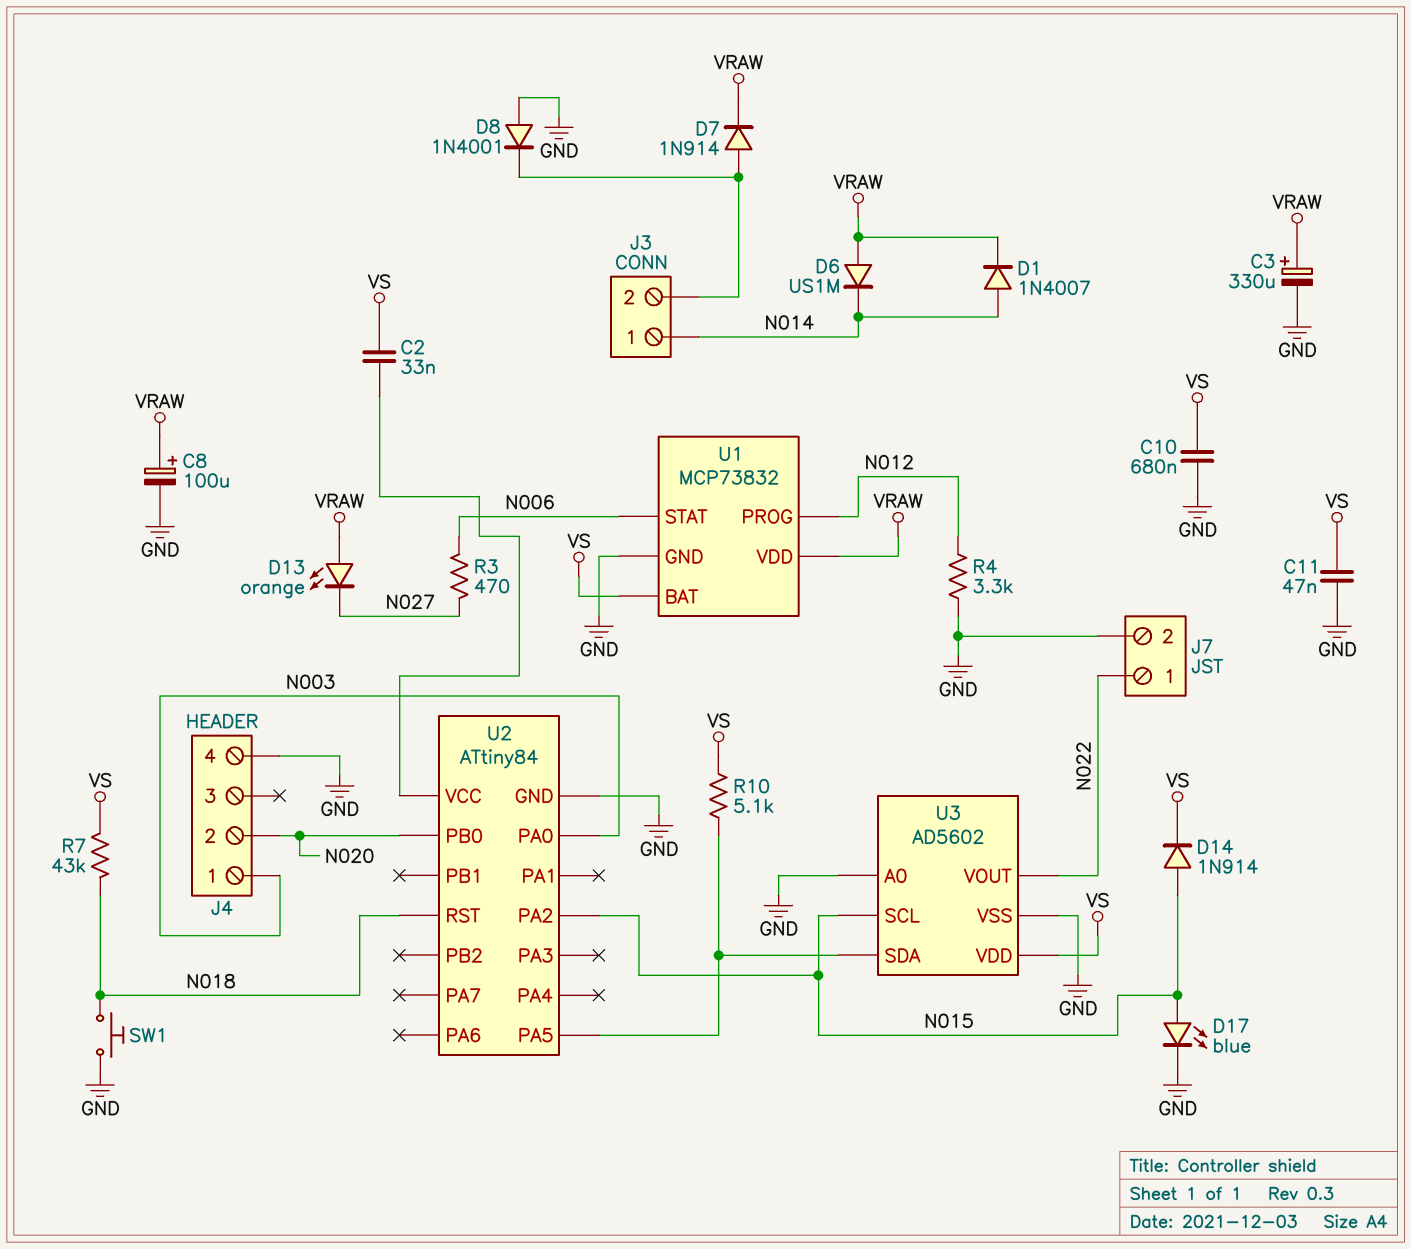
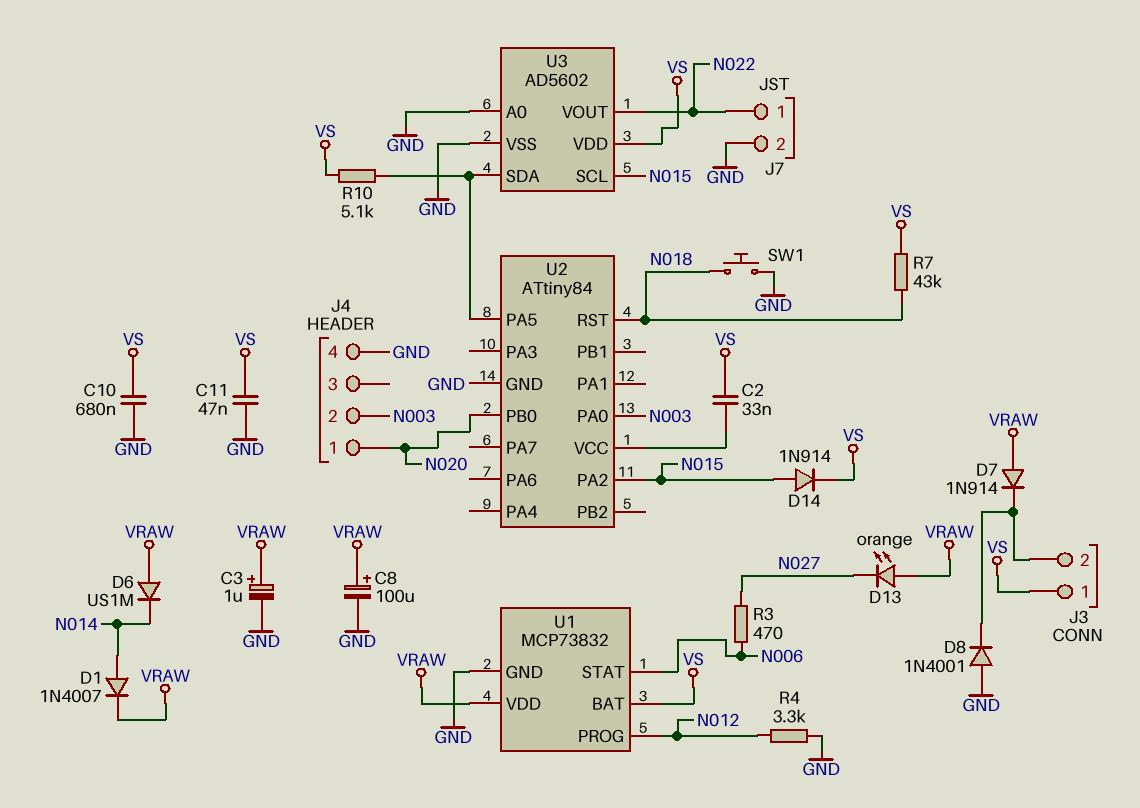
C3: 330uF (plus VRAW, minus GND) -> 1uF (plus VRAW, minus GND)
D7: diode 1N914 (A J3/2, K VRAW) -> diode 1N914 (A VRAW, K J3/2)
D17: LED blue (A N015, K GND) -> none
J3 pin 1: N014 -> VS
J4 pin 1: N003 -> N020
J4 pin 2: N020 -> N003

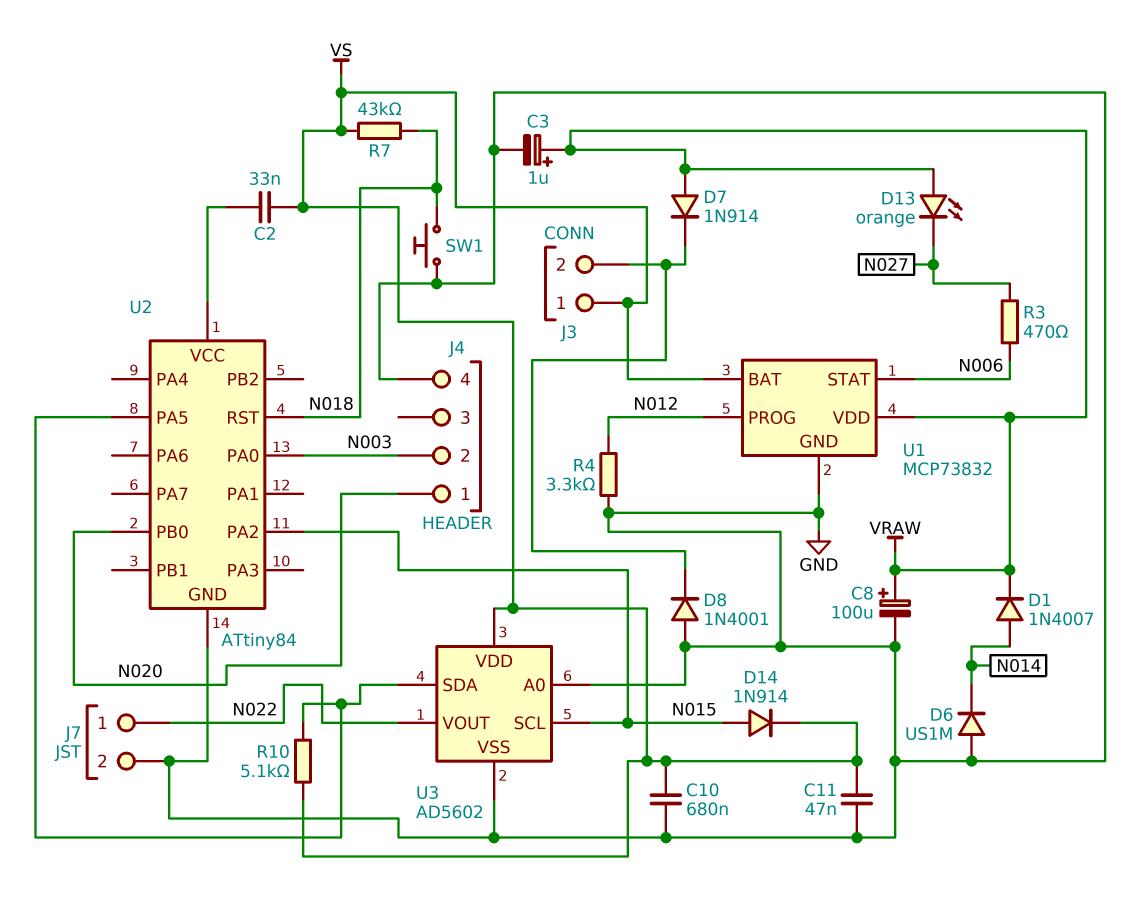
D6: diode US1M (A VRAW, K N014) -> diode US1M (A GND, K N014)

